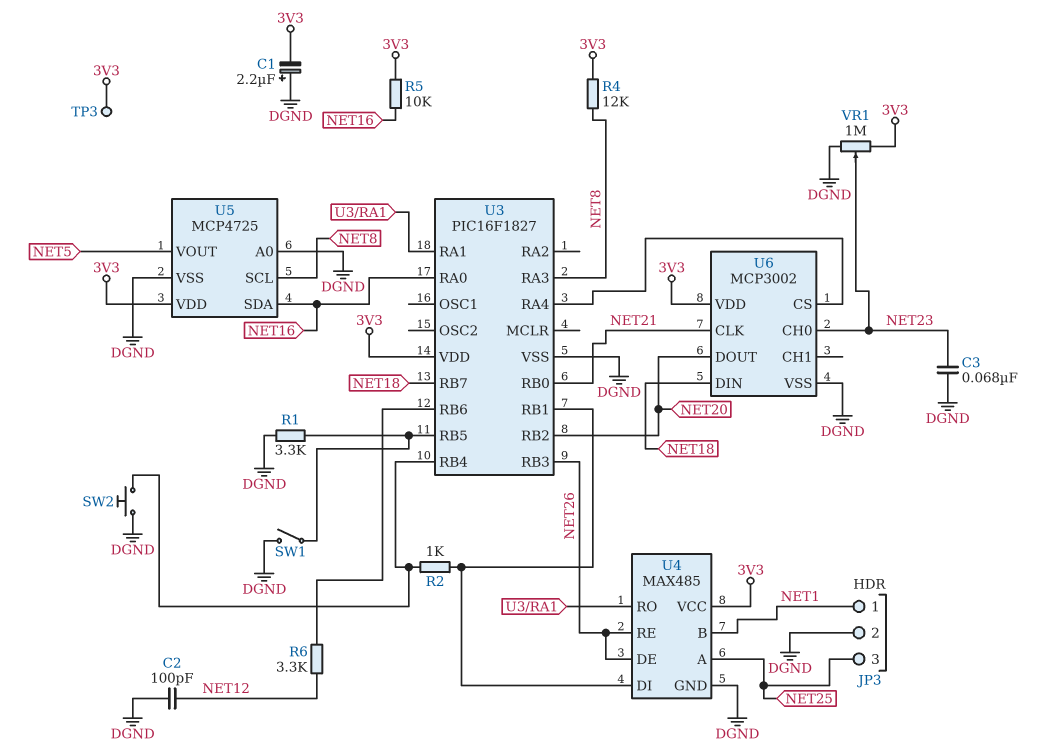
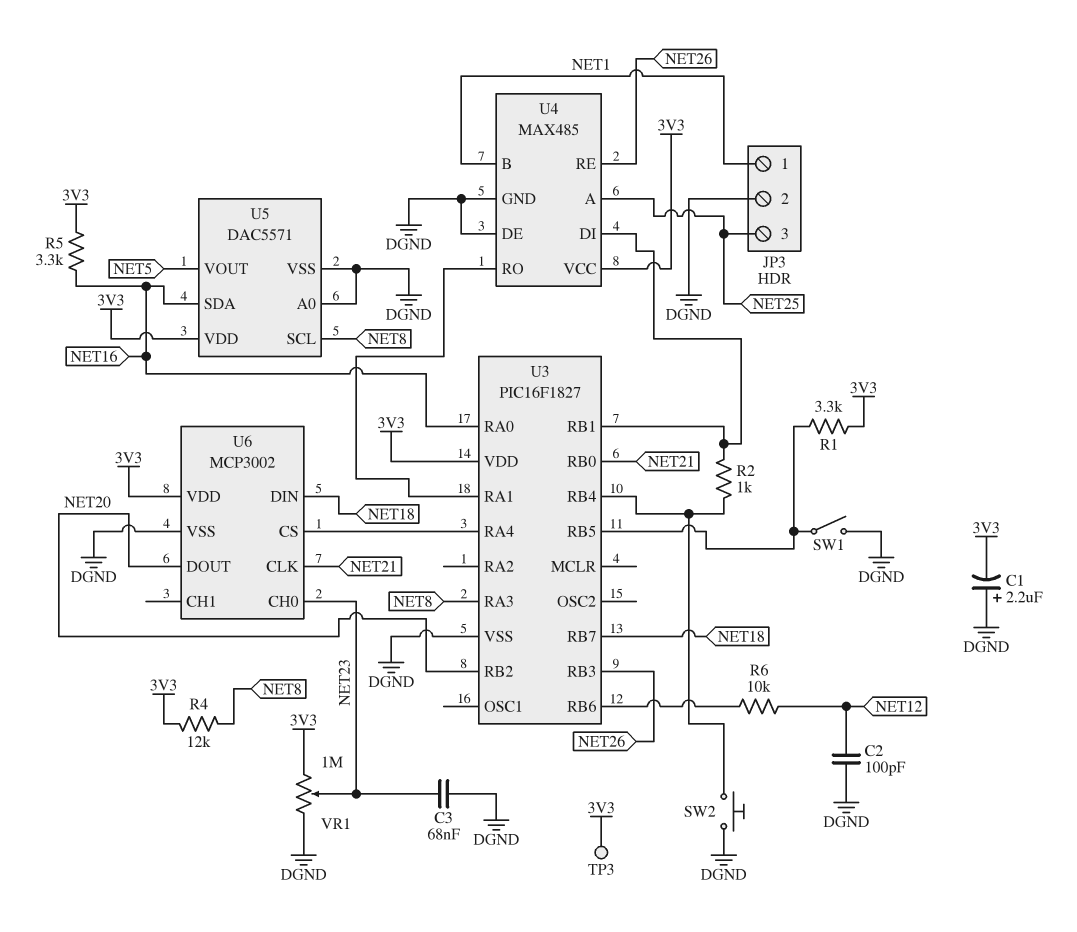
R1: 3.3k (DGND, U3/RB5) -> 3.3k (3V3, U3/RB5)
R5: 10k (3V3, NET16) -> 3.3k (3V3, NET16)
R6: 3.3k (NET12, U3/RB6) -> 10k (NET12, U3/RB6)
U4 pin DE: NET26 -> DGND
U5: MCP4725 -> DAC5571

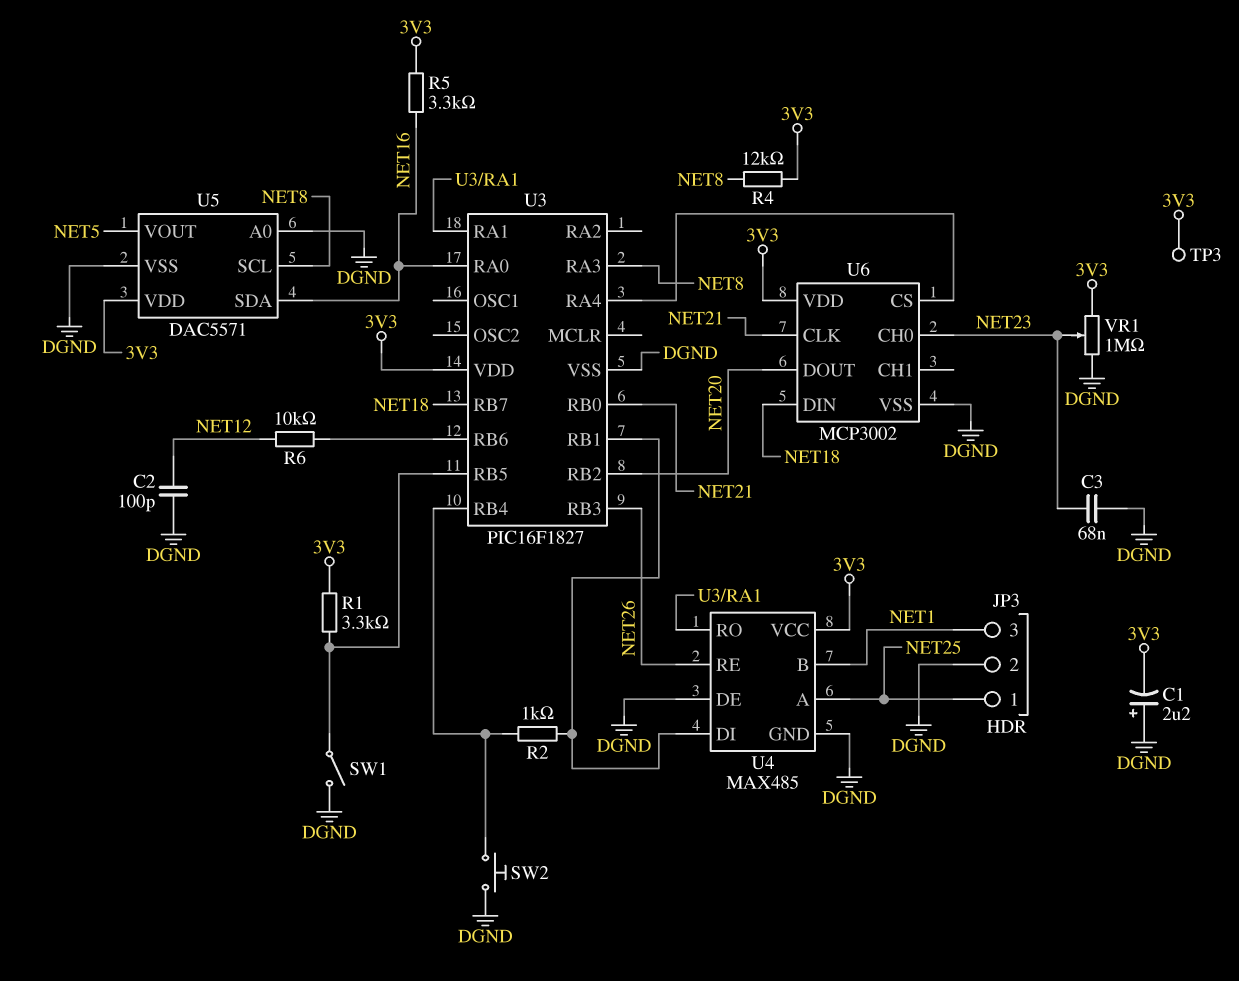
JP3 pin 1: NET1 -> NET25
JP3 pin 3: NET25 -> NET1

